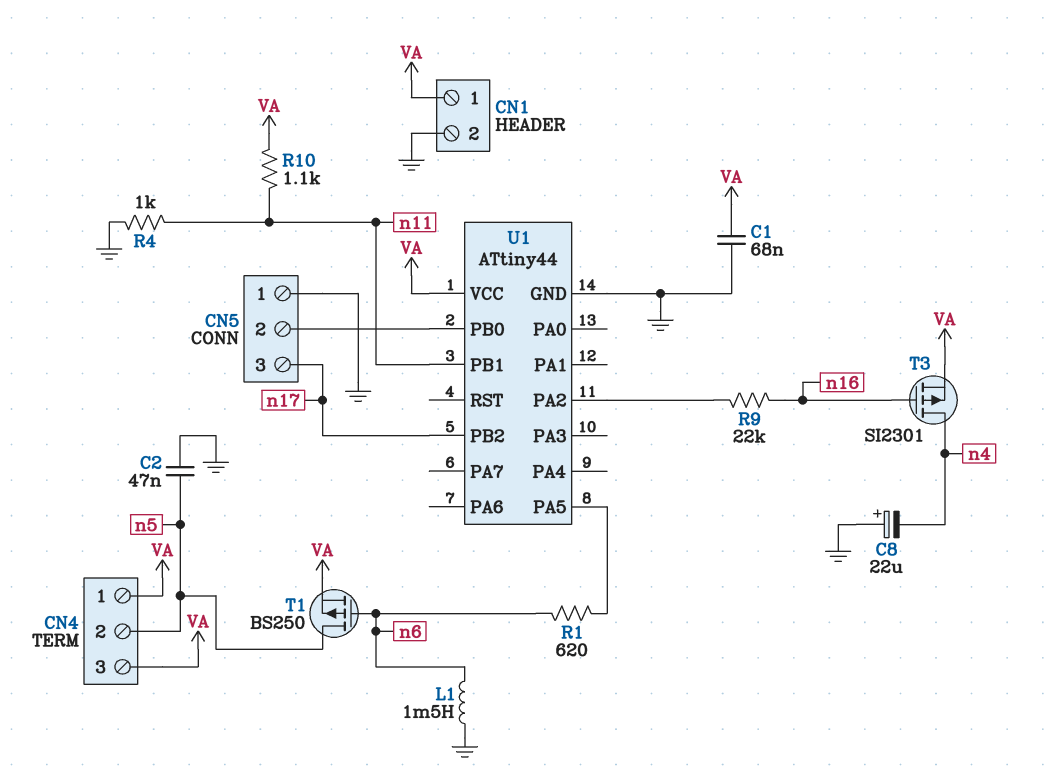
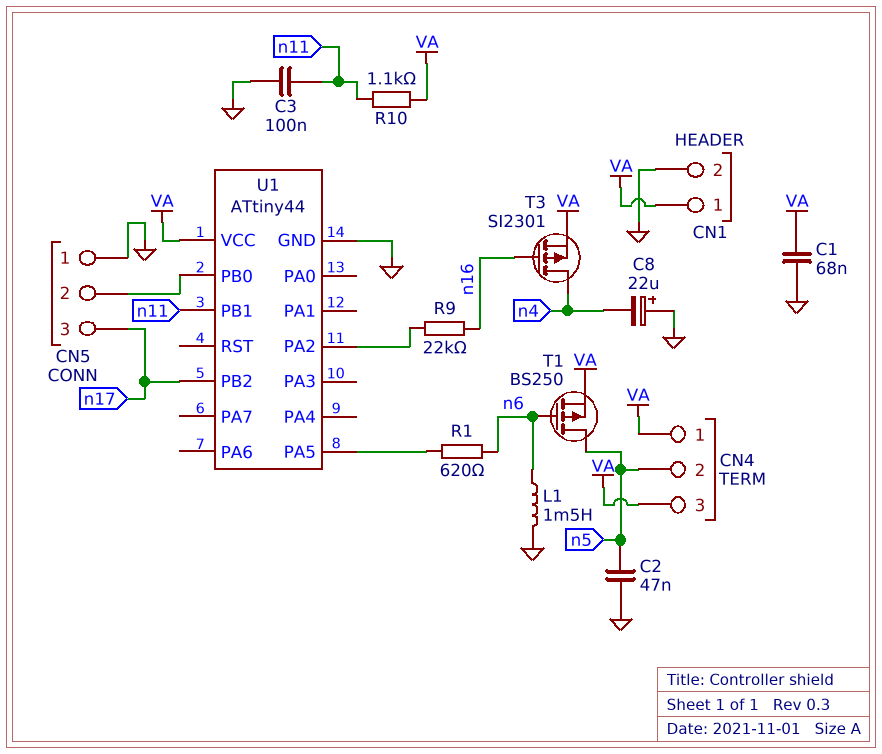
C3: none -> 100nF (GND, n11)
R4: 1k (GND, n11) -> none

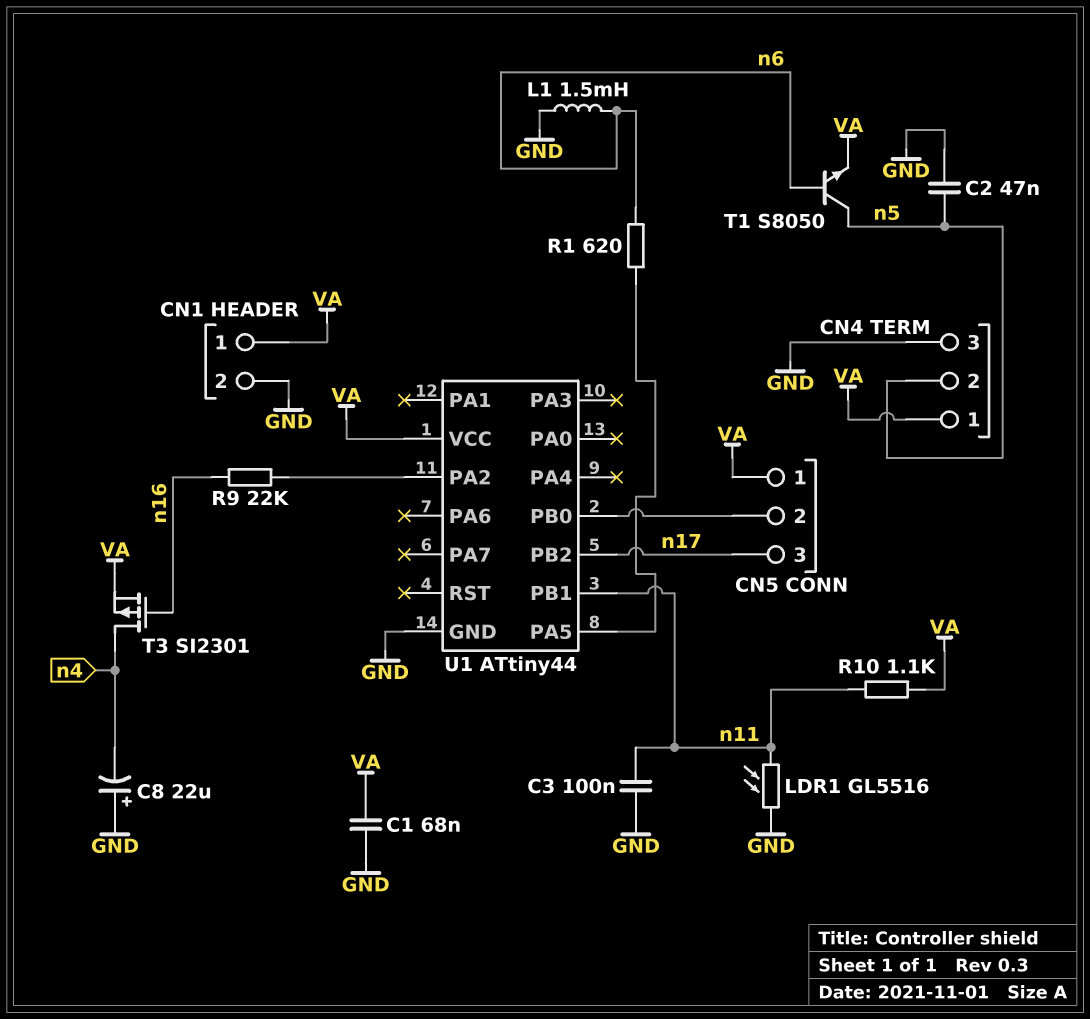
CN4 pin 3: VA -> GND
CN5 pin 1: GND -> VA
LDR1: none -> GL5516 (GND, n11)
T1: PMOS BS250 (G n6, D n5, S VA) -> NPN S8050 (B n6, C n5, E VA)

